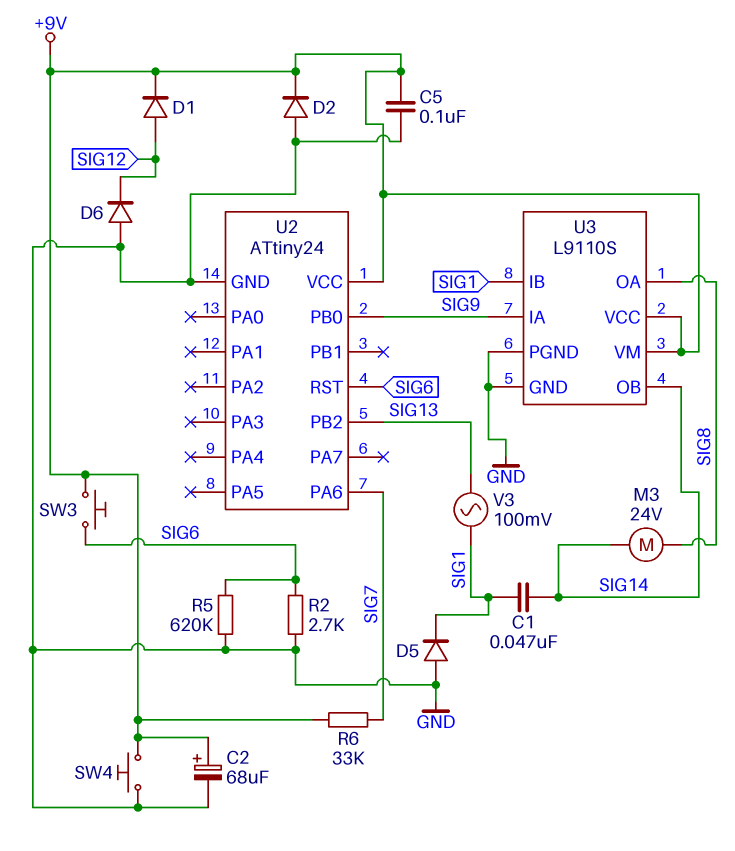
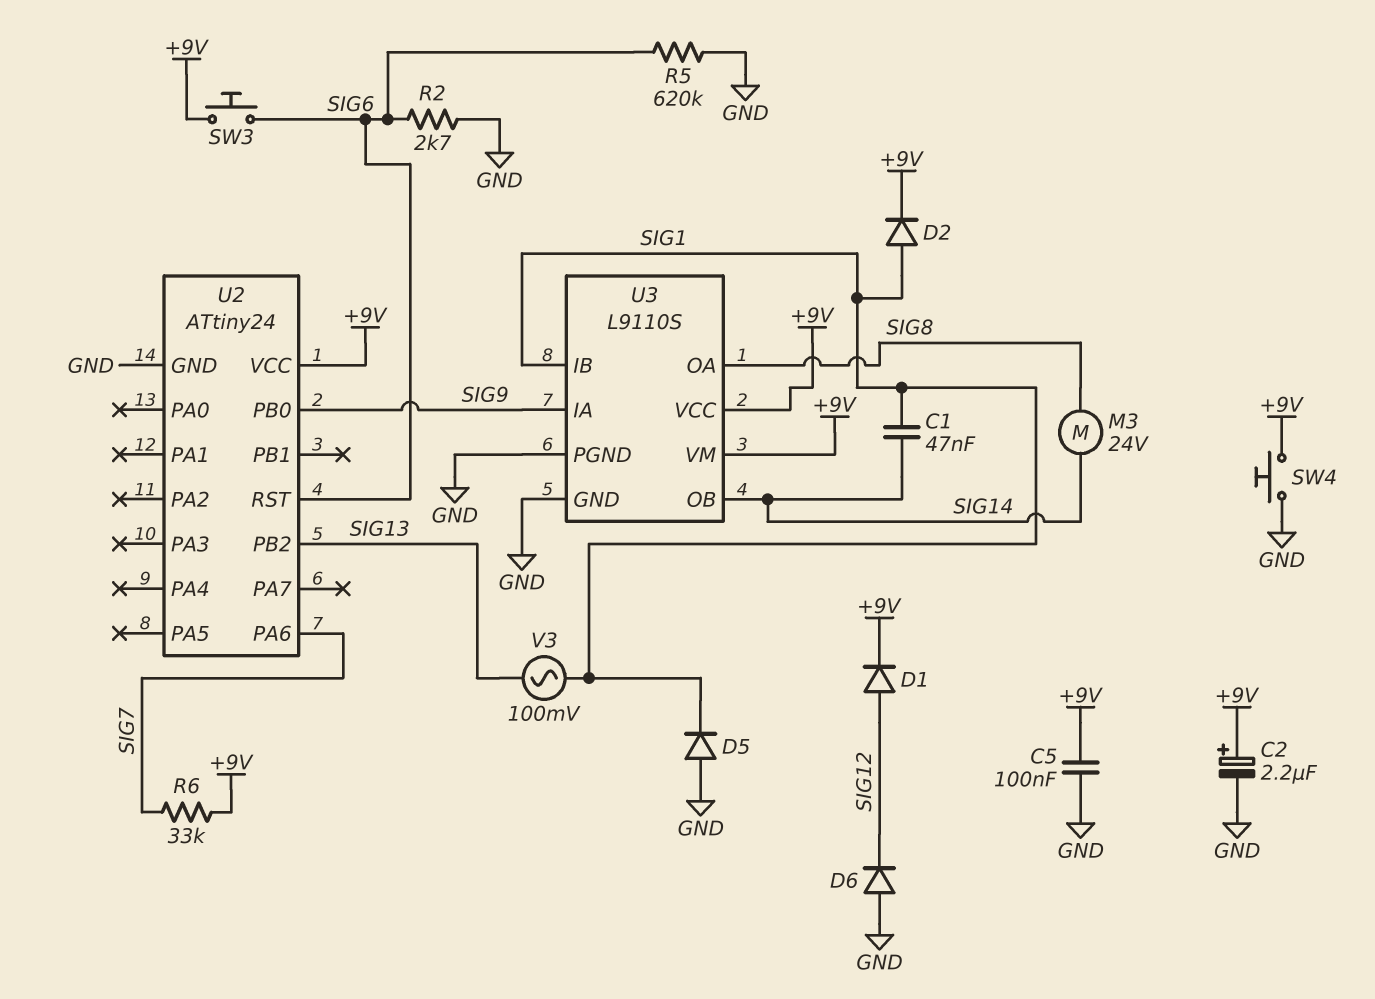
C2: 68uF (plus +9V, minus GND) -> 2.2uF (plus +9V, minus GND)
D2: diode (A GND, K +9V) -> diode (A SIG1, K +9V)

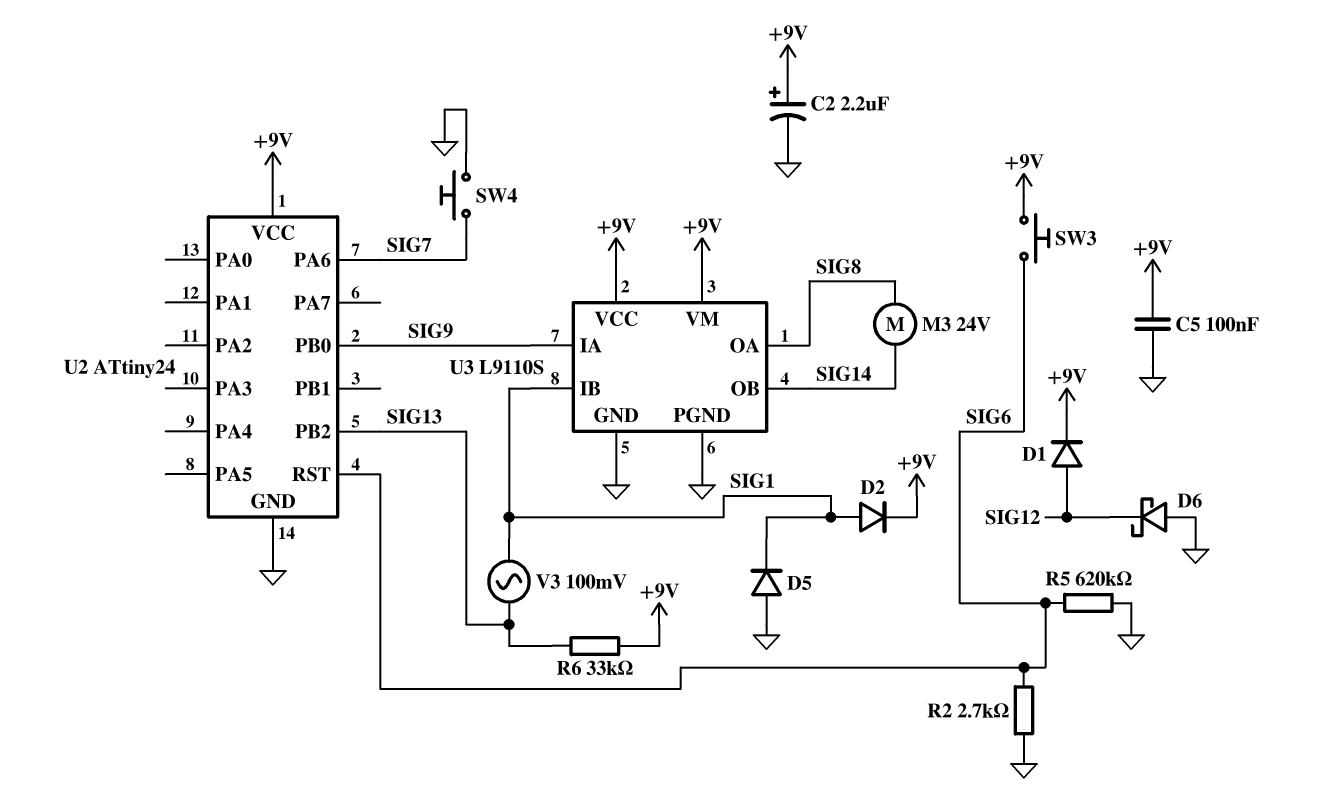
C1: 47nF (SIG1, SIG14) -> none
D6: diode (A GND, K SIG12) -> schottky (A GND, K SIG12)
R6: 33k (+9V, SIG7) -> 33k (+9V, SIG13)
SW4: button (+9V, GND) -> button (GND, SIG7)

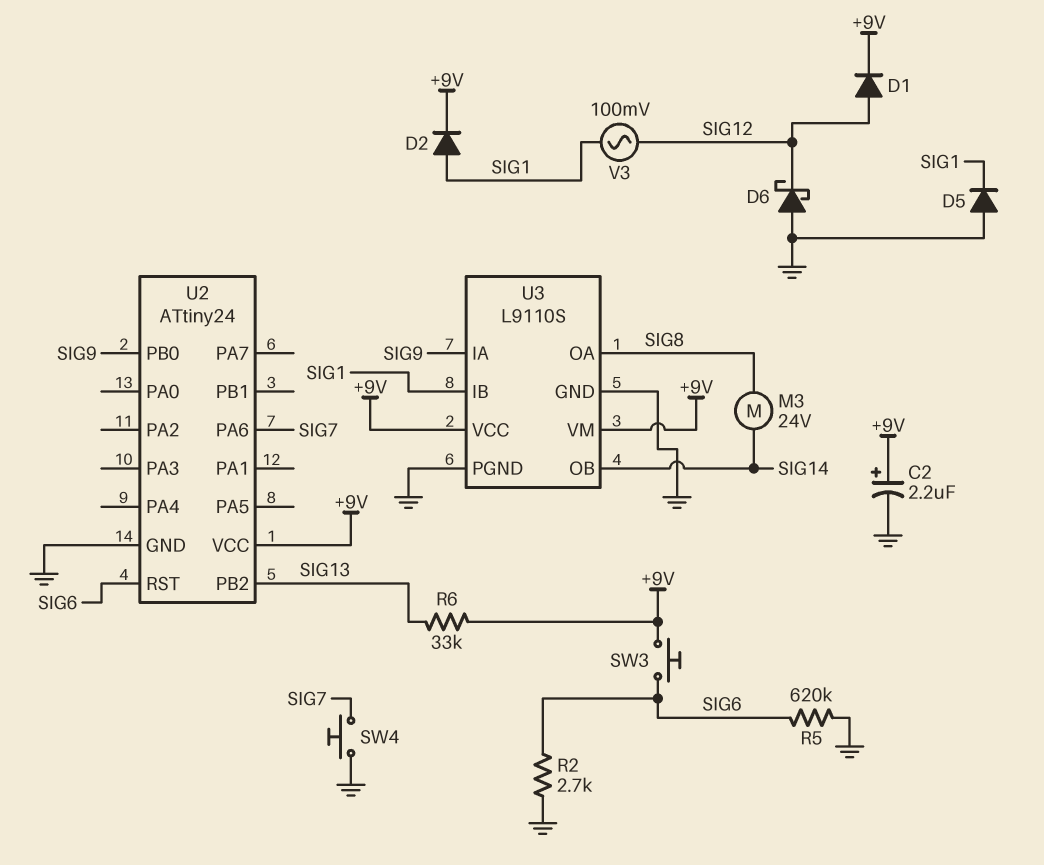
C5: 100nF (+9V, GND) -> none
V3: AC 100mV (SIG1, SIG13) -> AC 100mV (SIG1, SIG12)

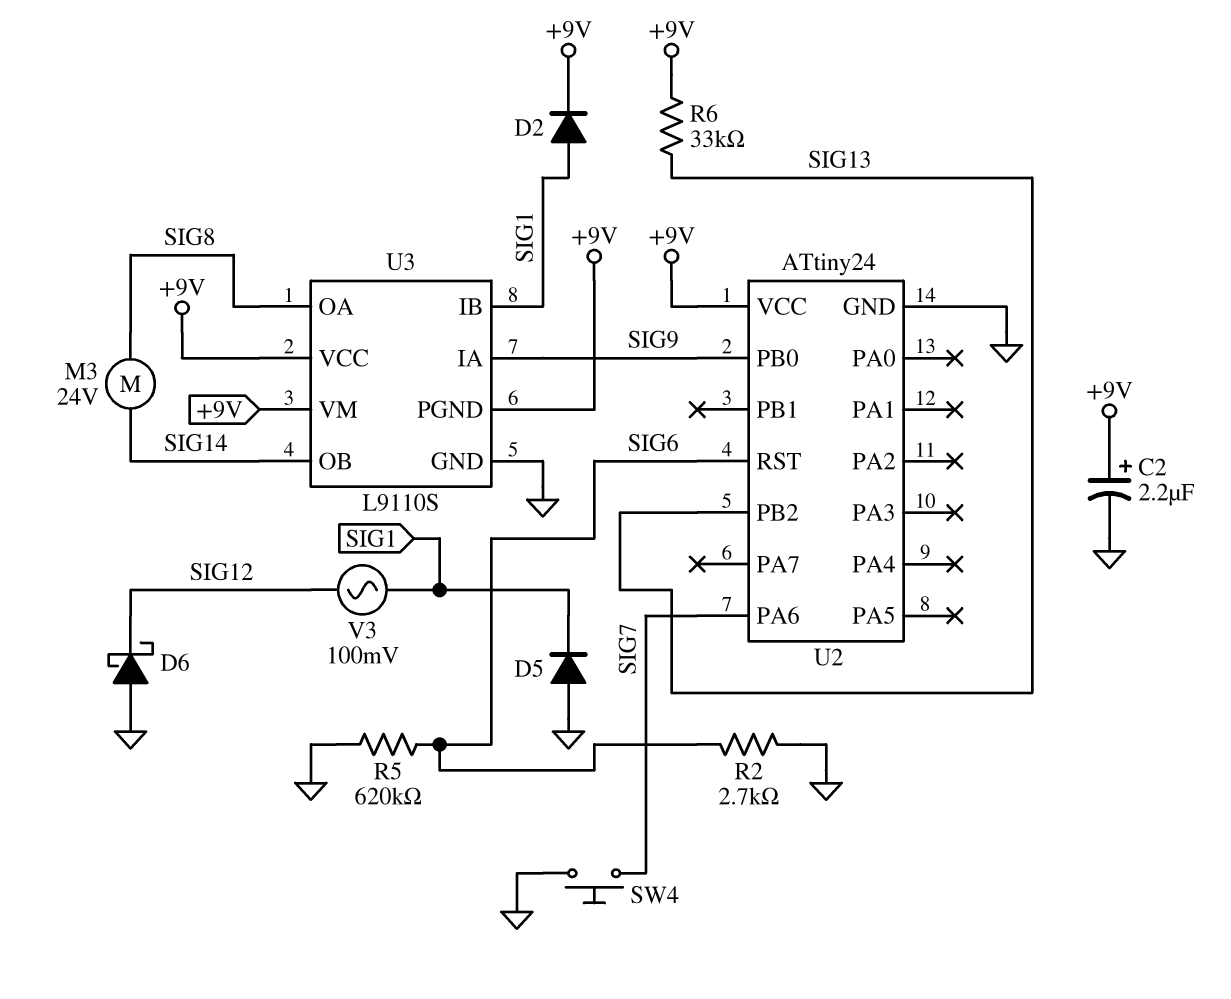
D1: diode (A SIG12, K +9V) -> none
SW3: button (+9V, SIG6) -> none
U3 pin PGND: GND -> +9V

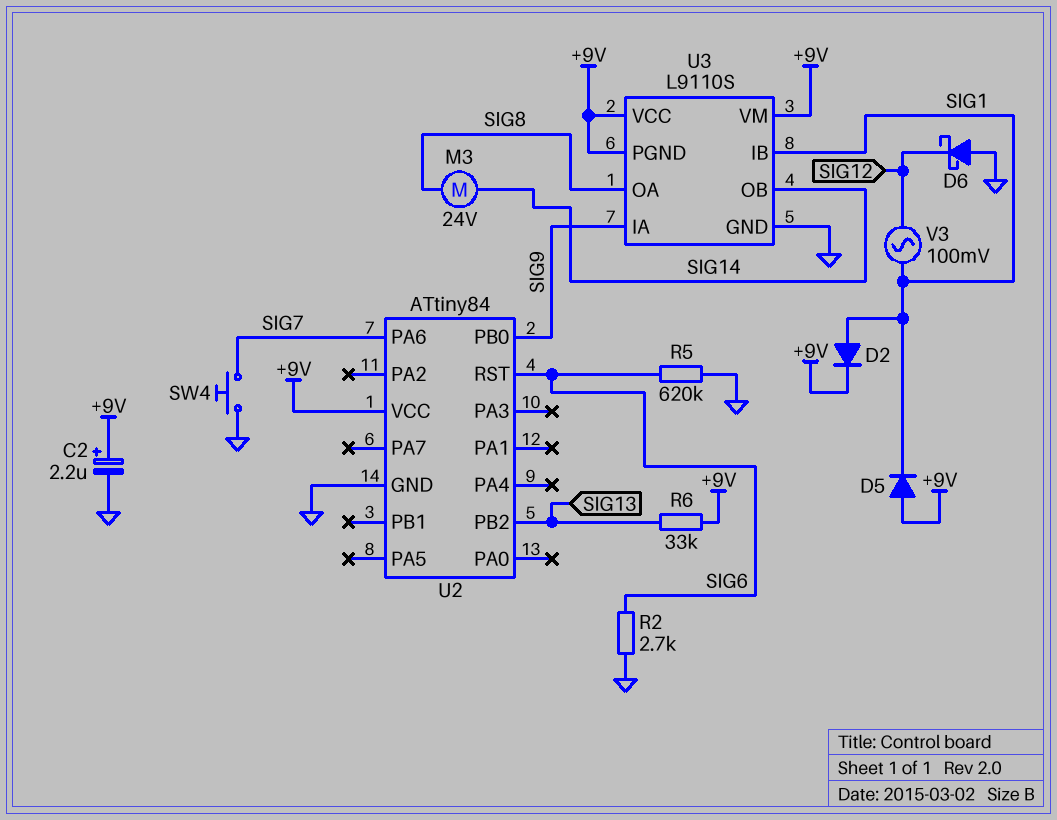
D5: diode (A GND, K SIG1) -> diode (A +9V, K SIG1)
U2: ATtiny24 -> ATtiny84

